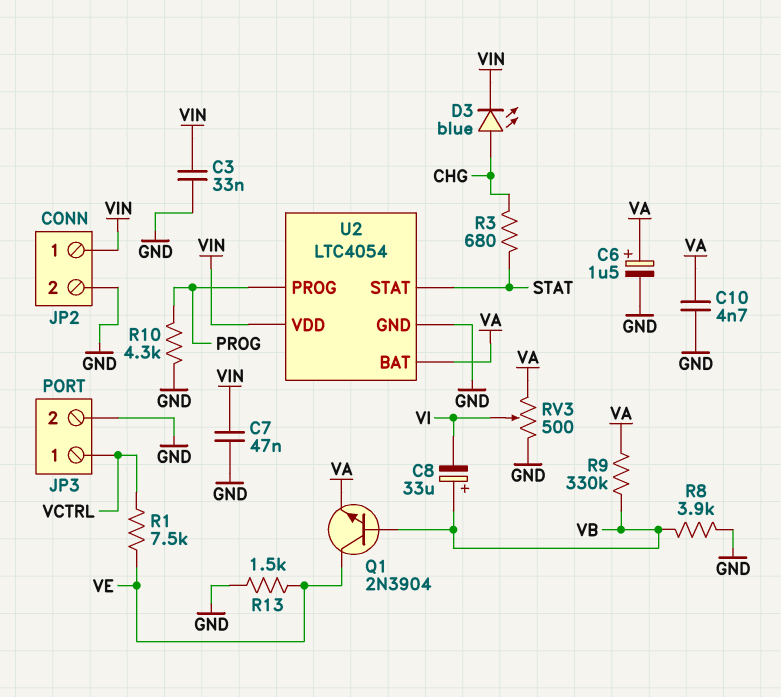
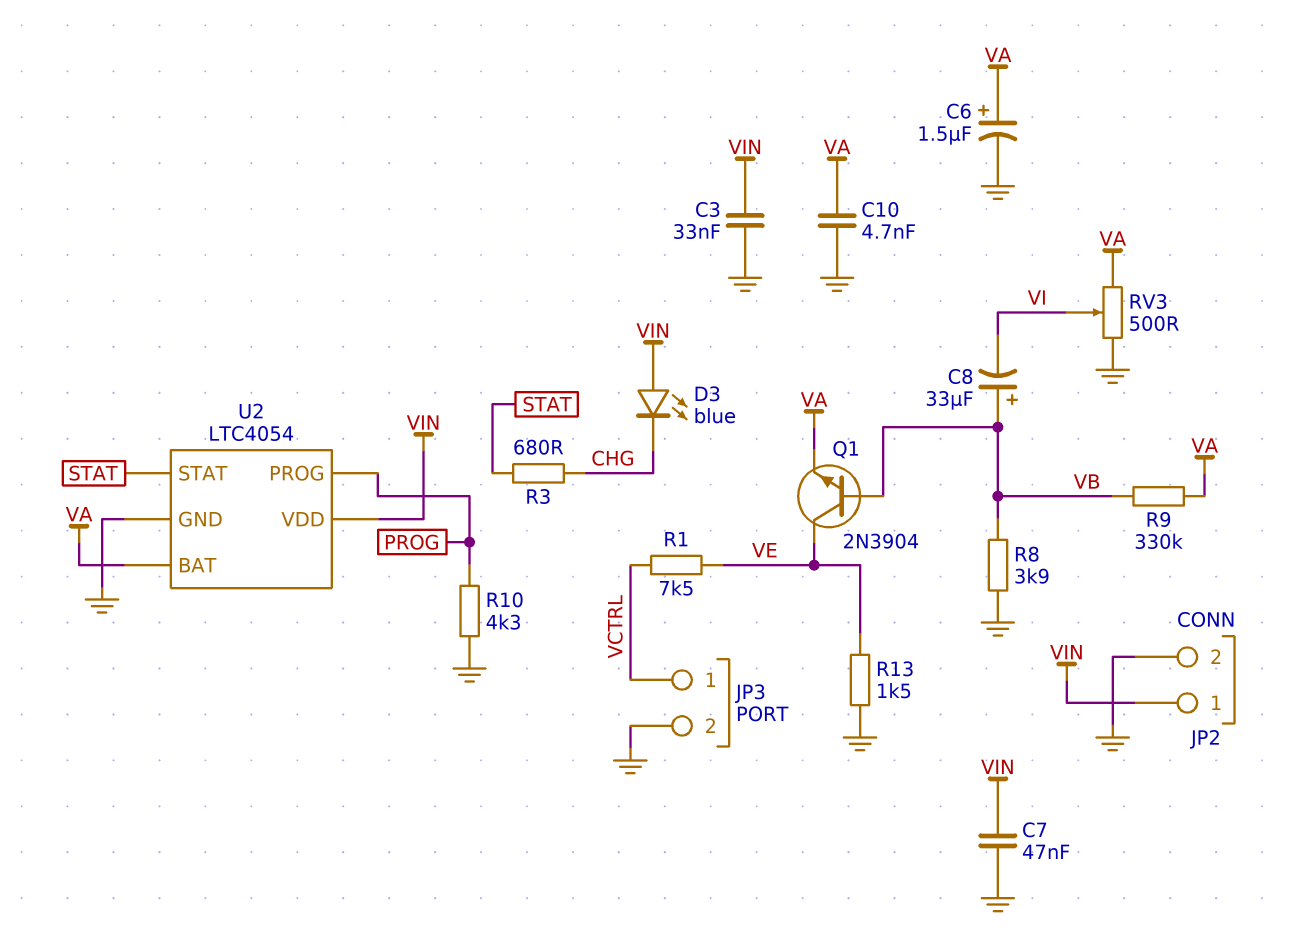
D3: LED blue (A CHG, K VIN) -> LED blue (A VIN, K CHG)

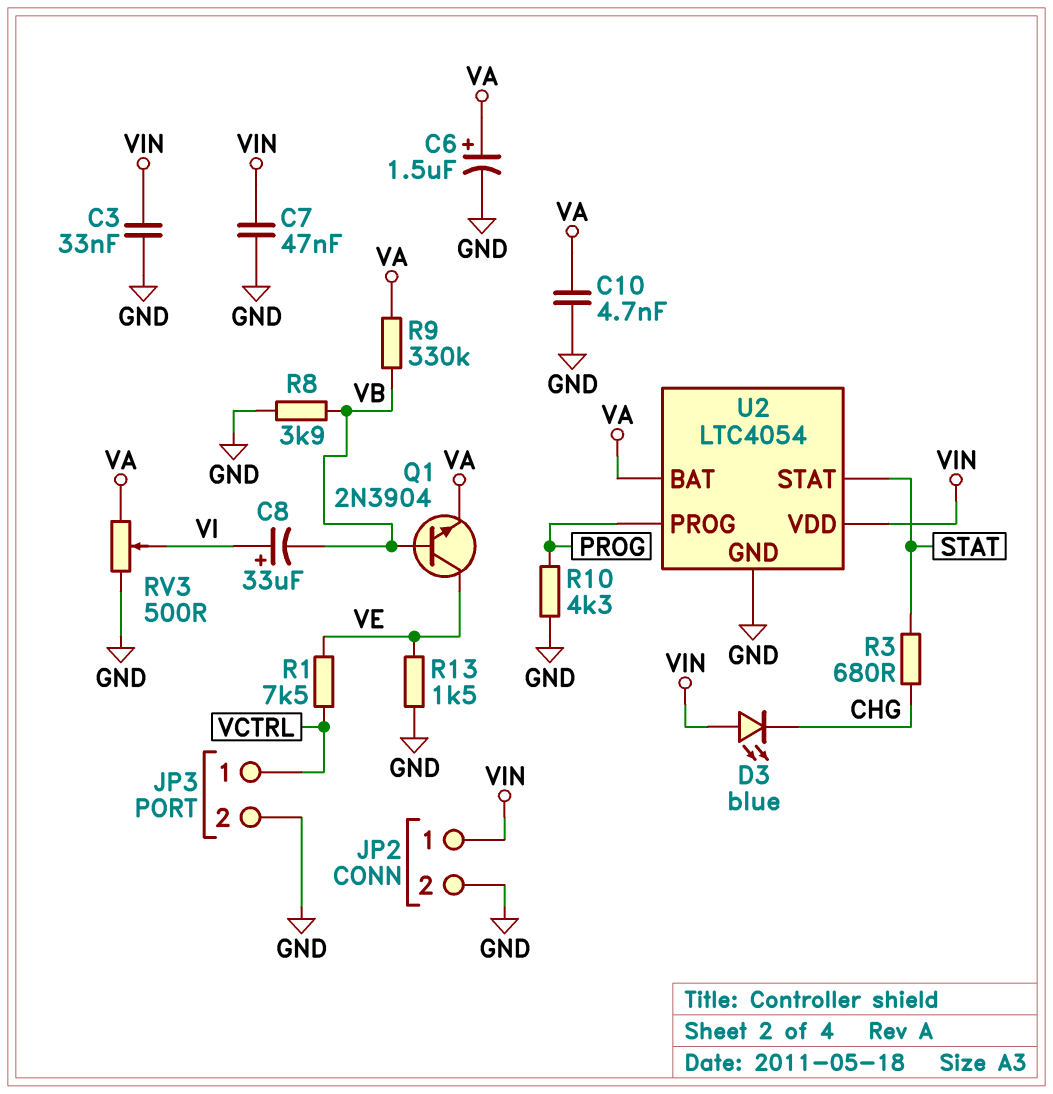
C8: 33uF (plus VB, minus VI) -> 33uF (plus VI, minus VB)

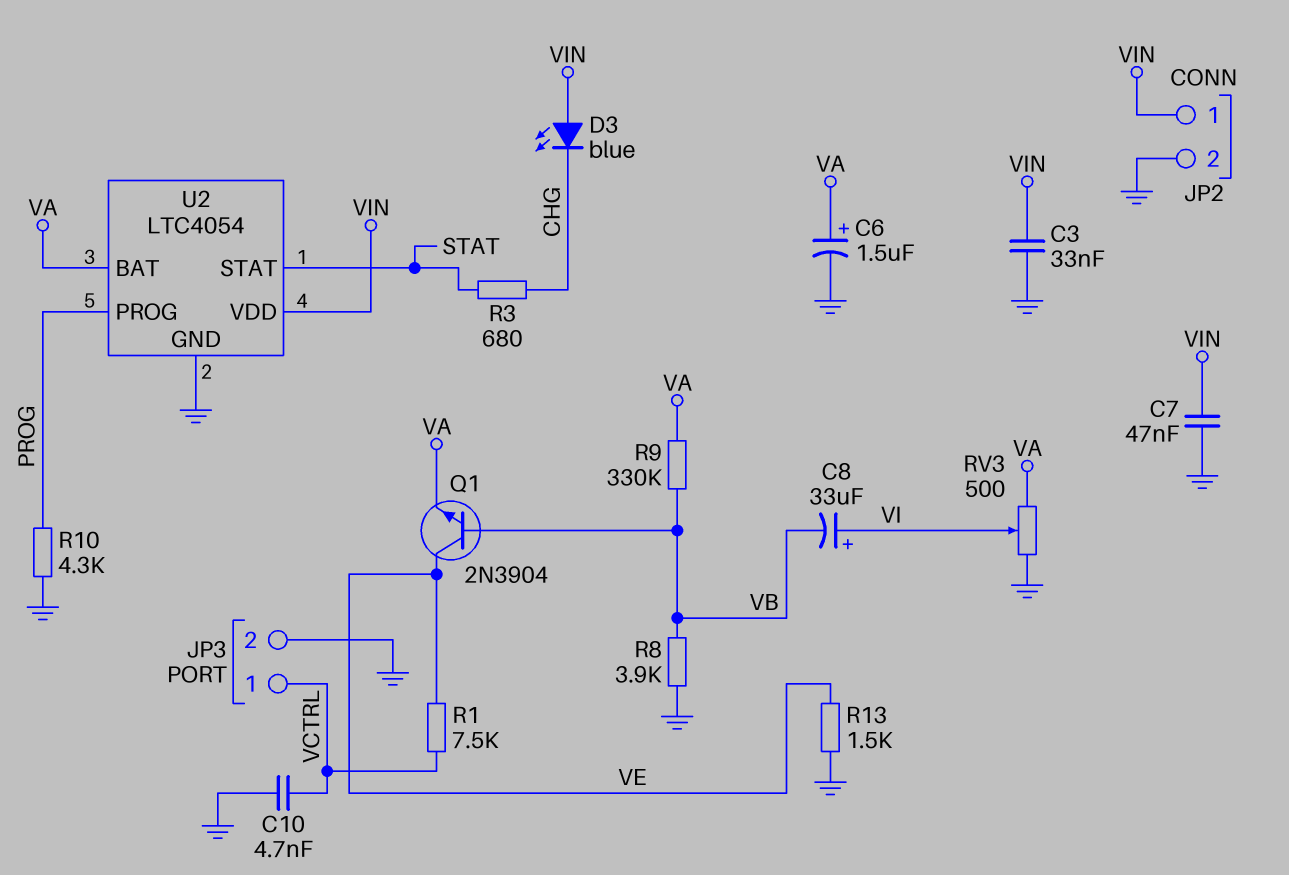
C10: 4.7nF (GND, VA) -> 4.7nF (GND, VCTRL)

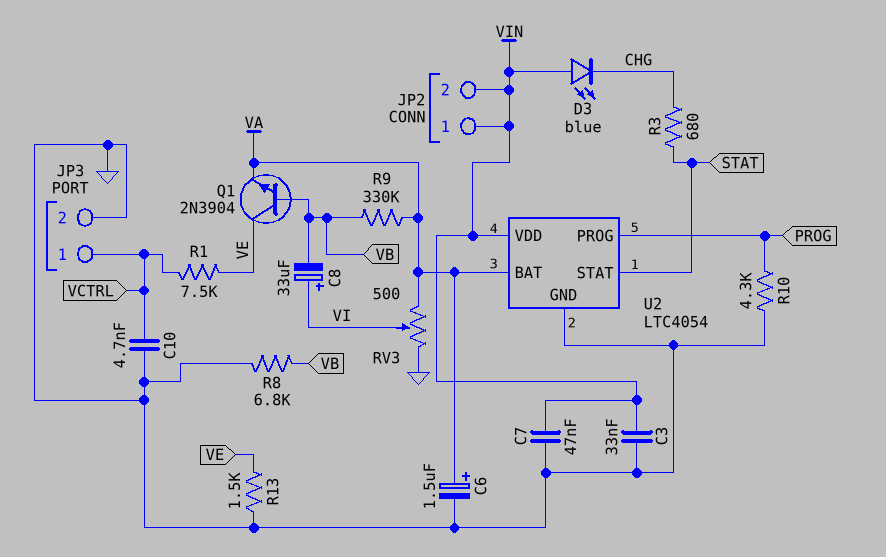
JP2 pin 2: GND -> VIN
R8: 3.9k (GND, VB) -> 6.8k (GND, VB)

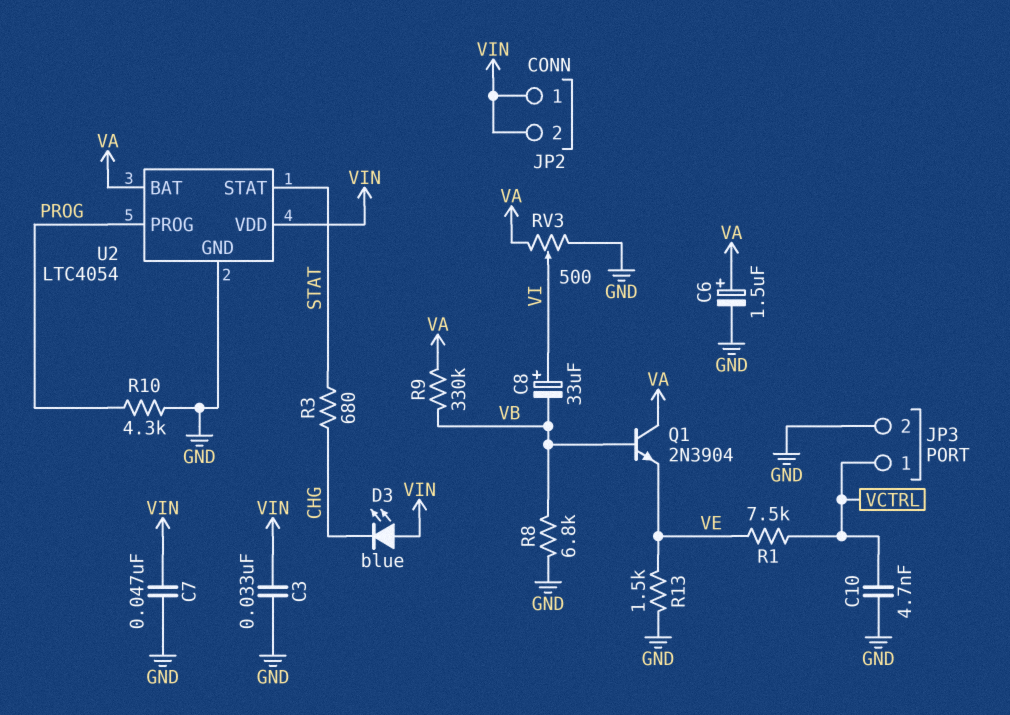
Q1: NPN 2N3904 (B VB, C VE, E VA) -> NPN 2N3904 (B VB, C VA, E VE)

